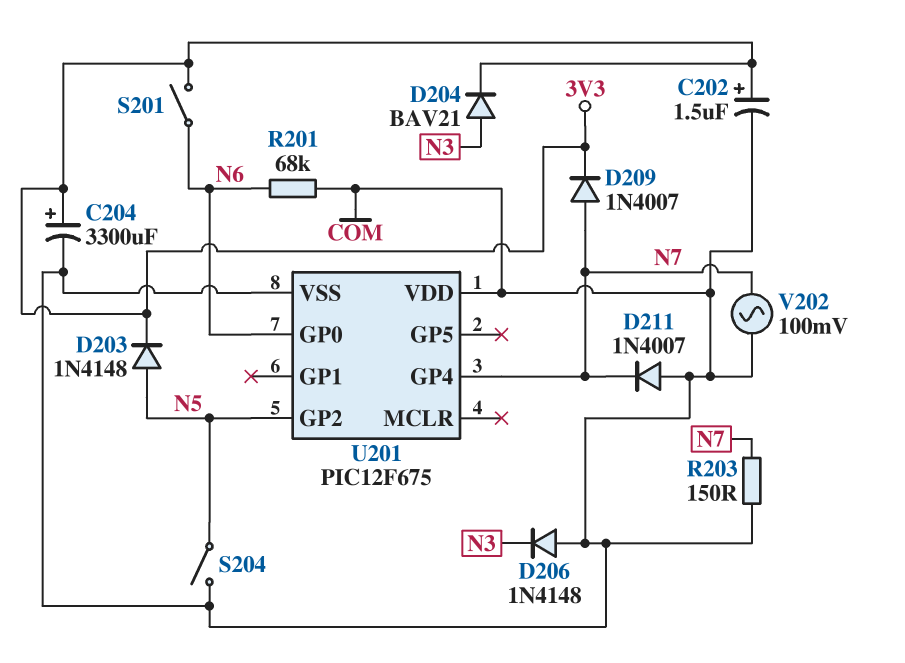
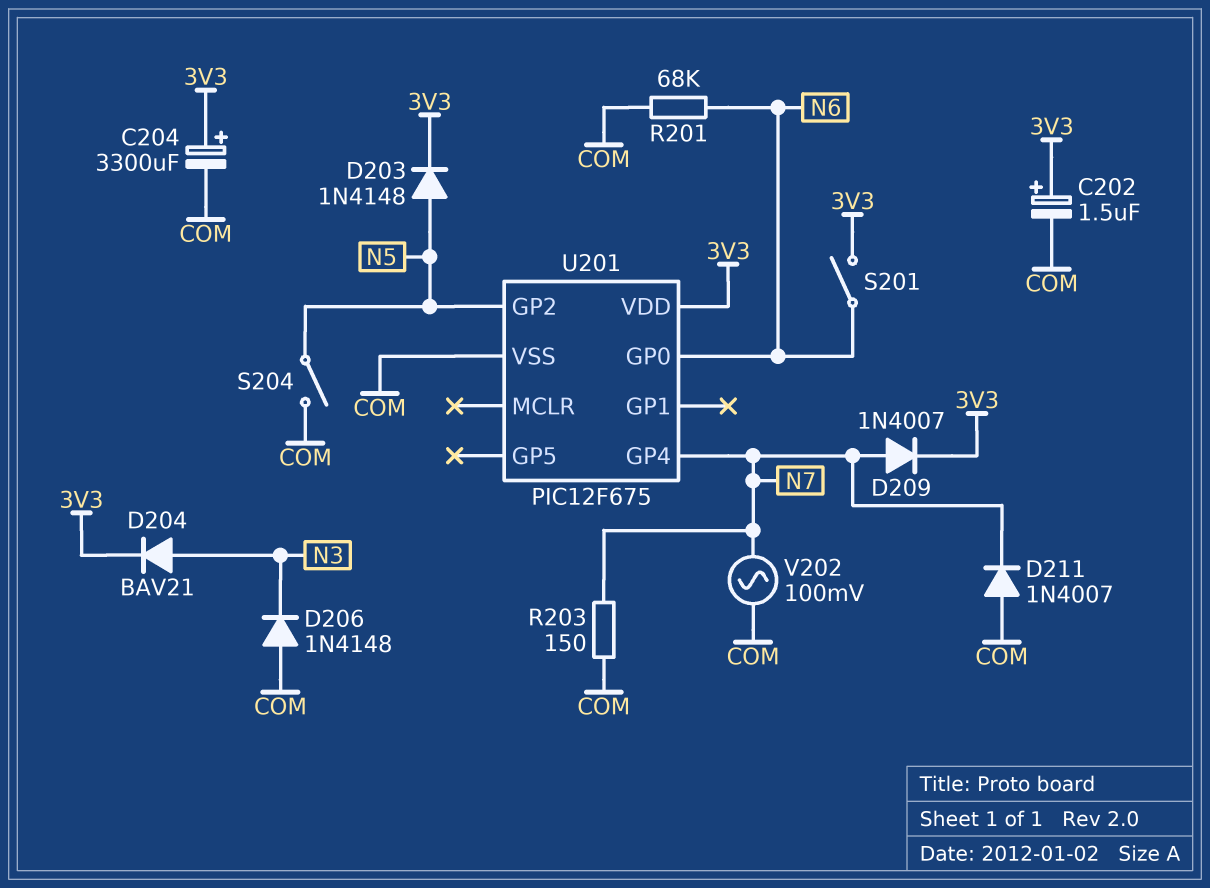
U201 pin VDD: COM -> 3V3

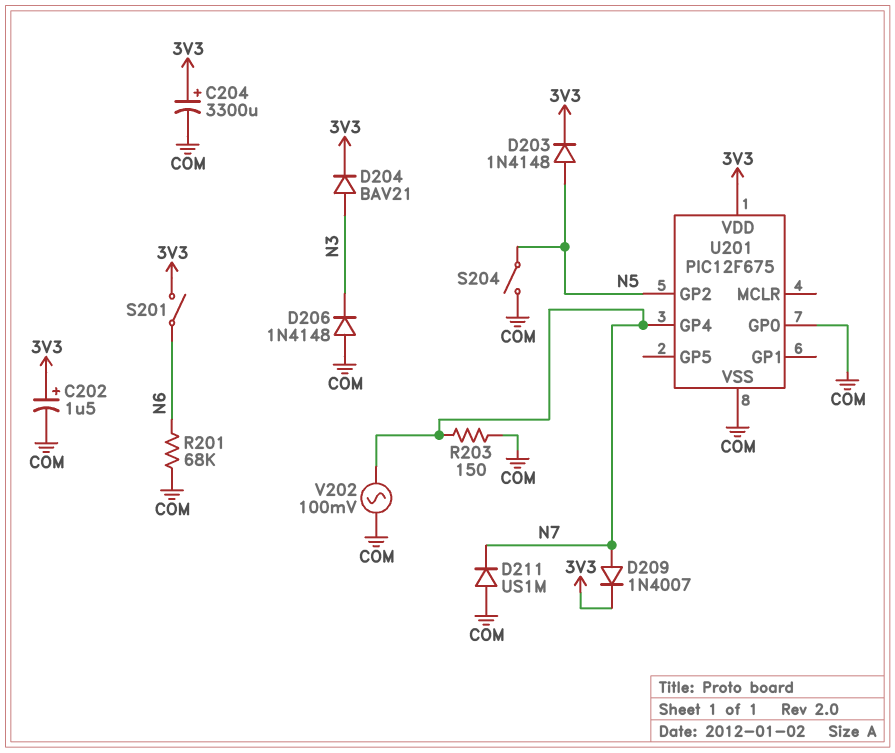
D211: diode 1N4007 (A COM, K N7) -> diode US1M (A COM, K N7)
U201 pin GP0: N6 -> COM

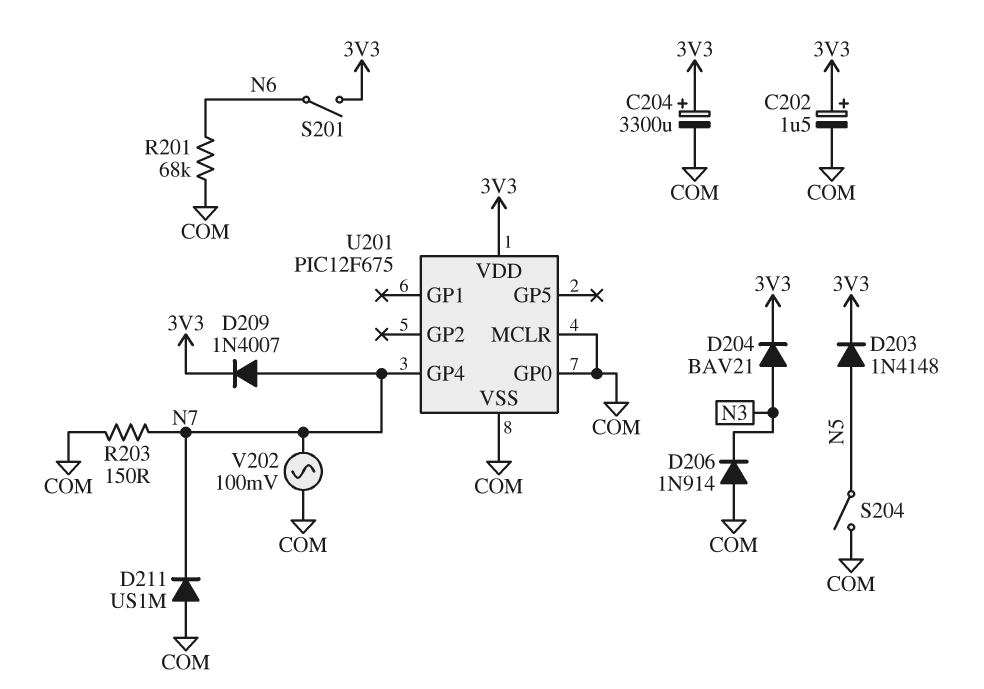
D206: diode 1N4148 (A COM, K N3) -> diode 1N914 (A COM, K N3)
U201 pin GP2: N5 -> none
U201 pin MCLR: none -> COM

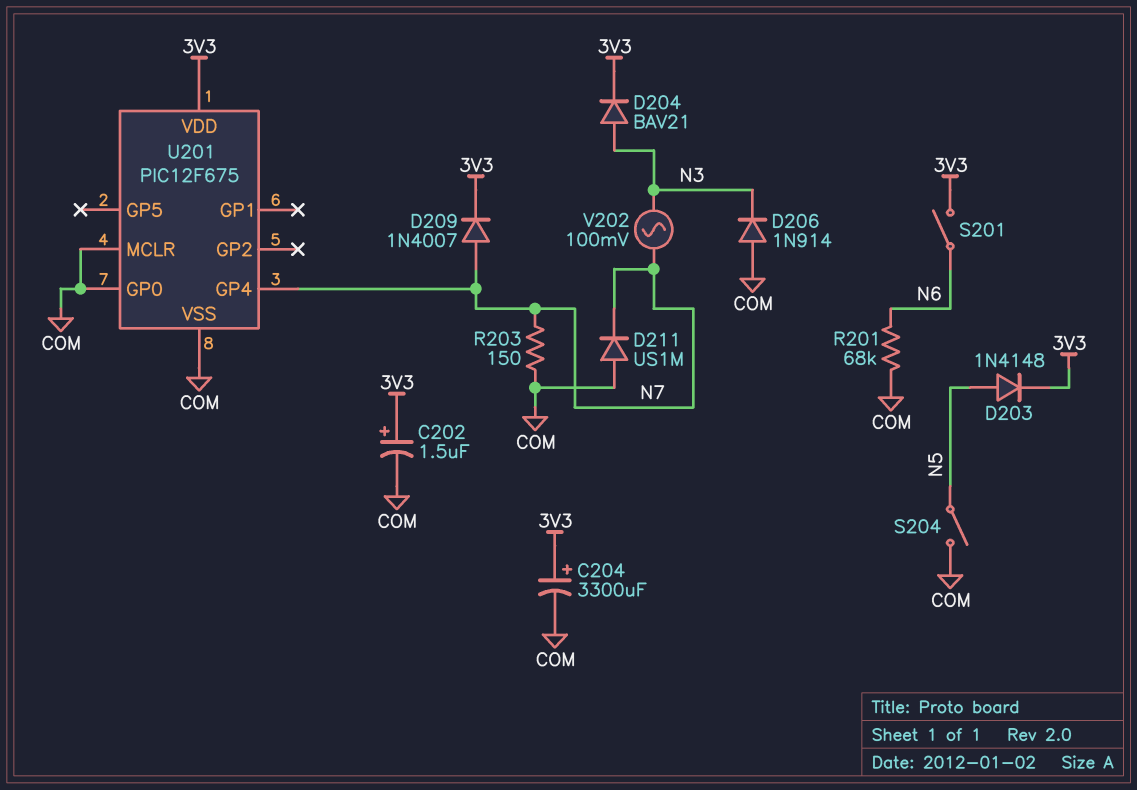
V202: AC 100mV (COM, N7) -> AC 100mV (N3, N7)

